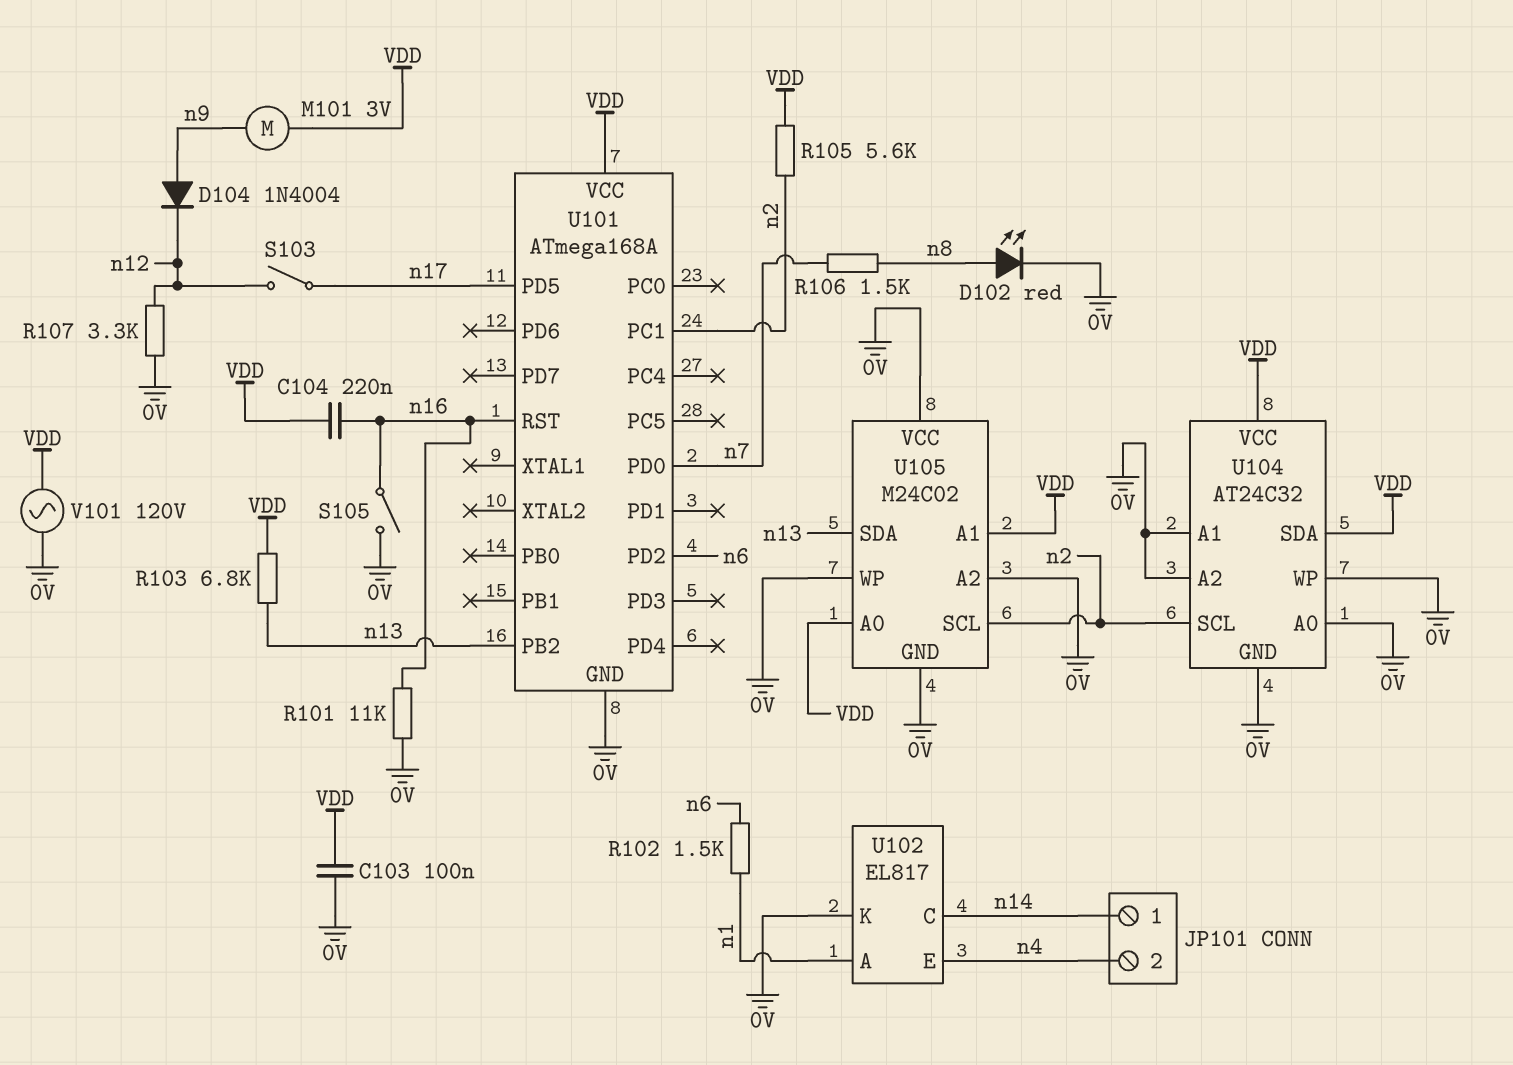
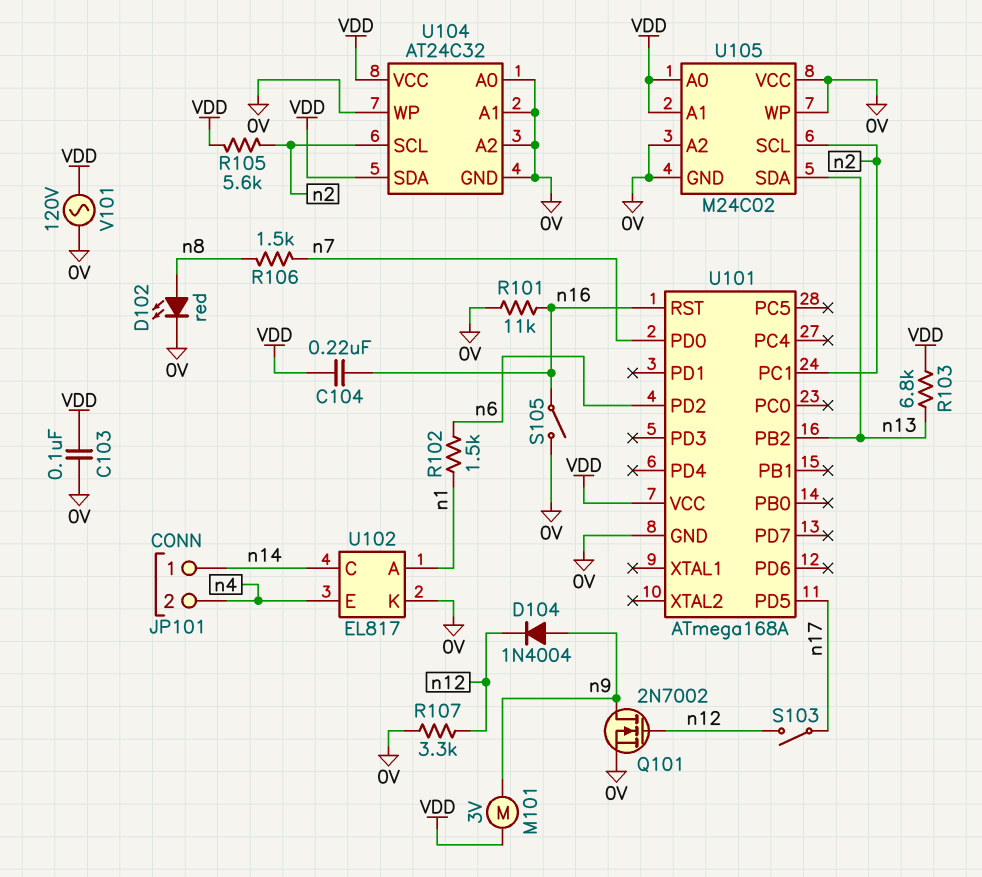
Q101: none -> NMOS 2N7002 (G n12, D n9, S 0V)

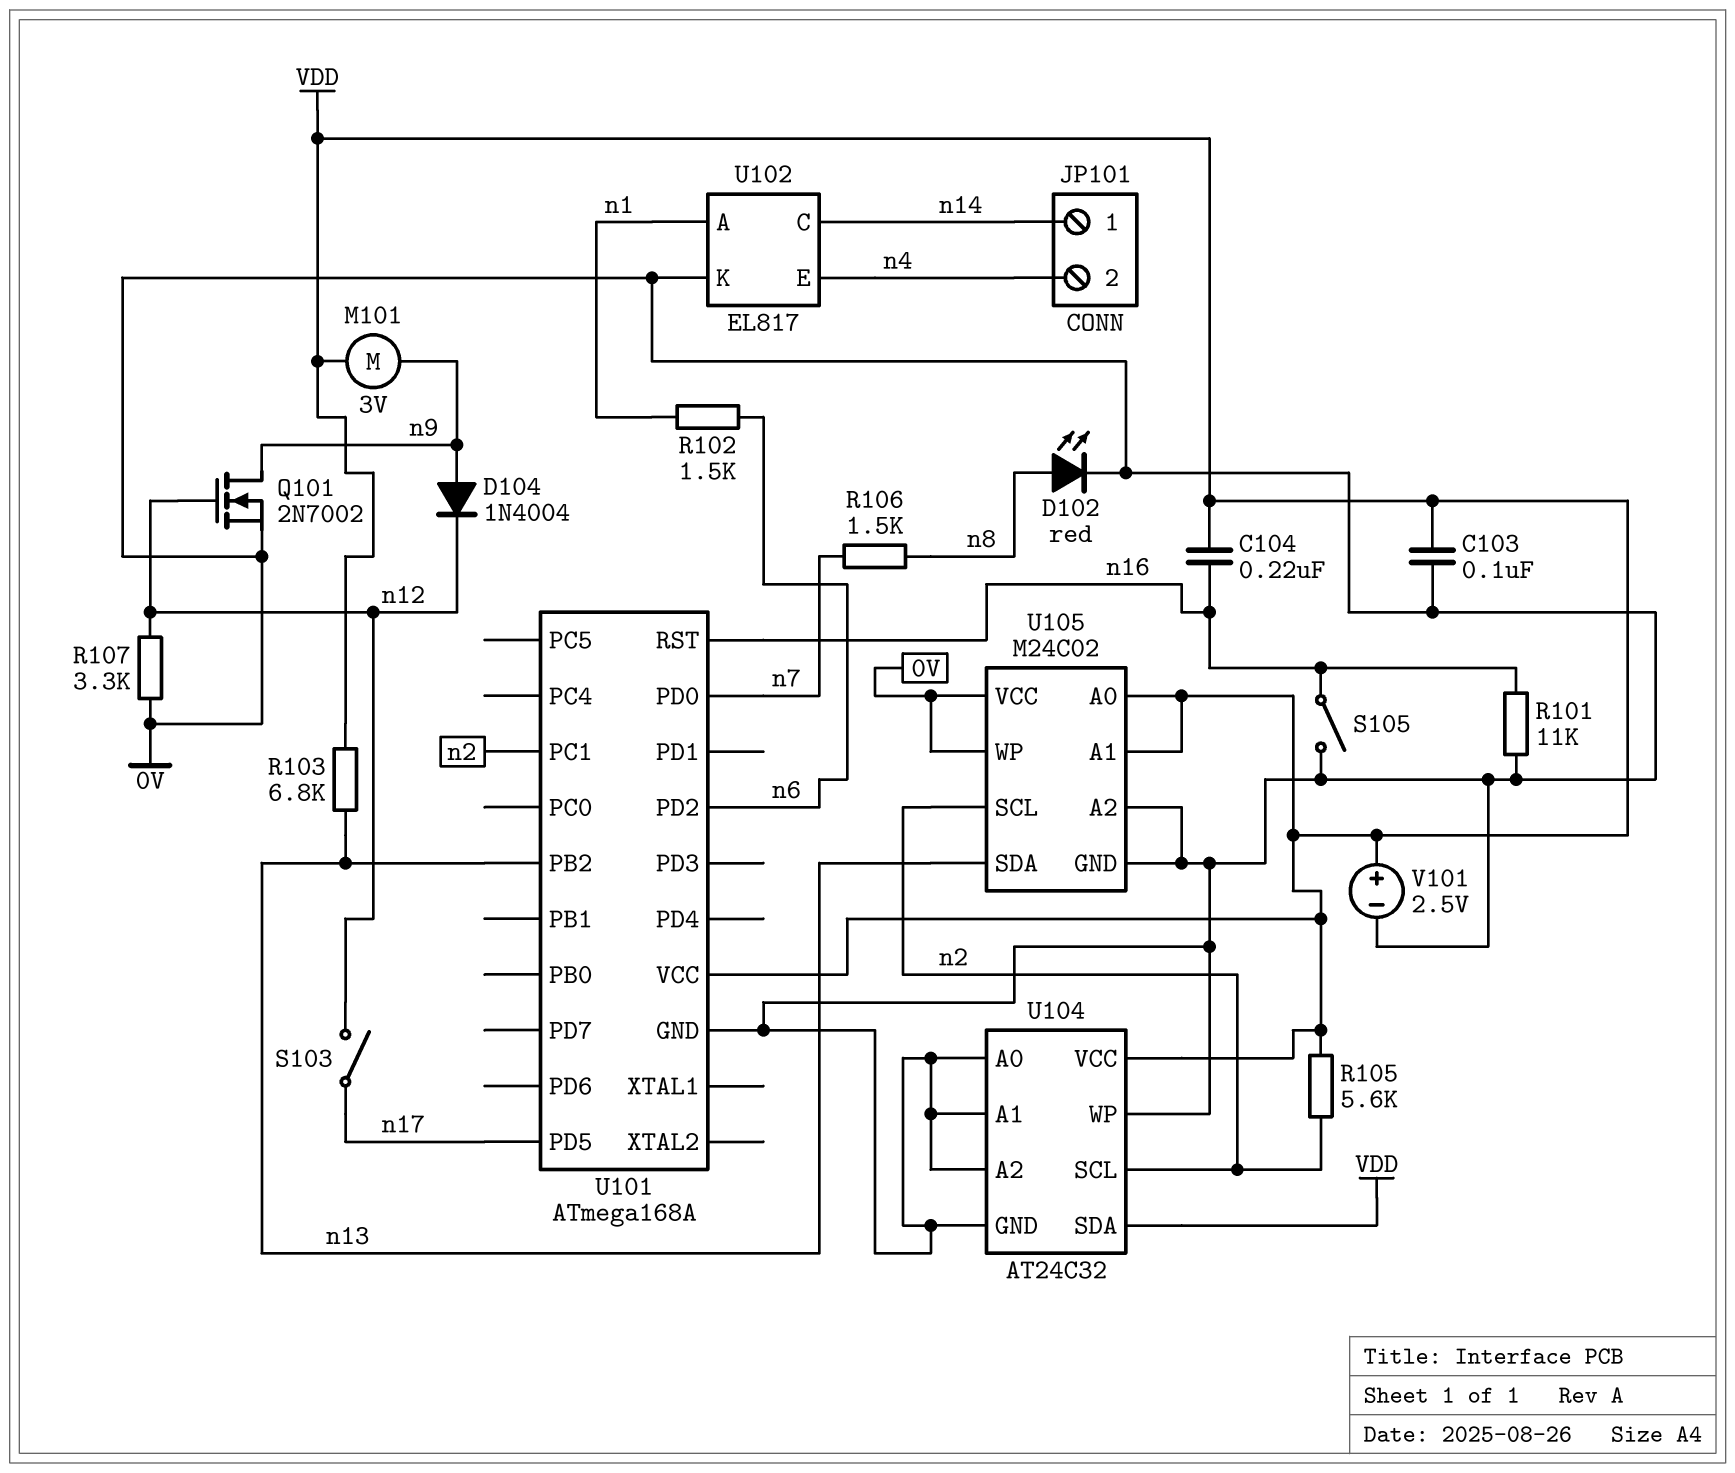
V101: AC 120V (0V, VDD) -> 2.5V (plus VDD, minus 0V)

